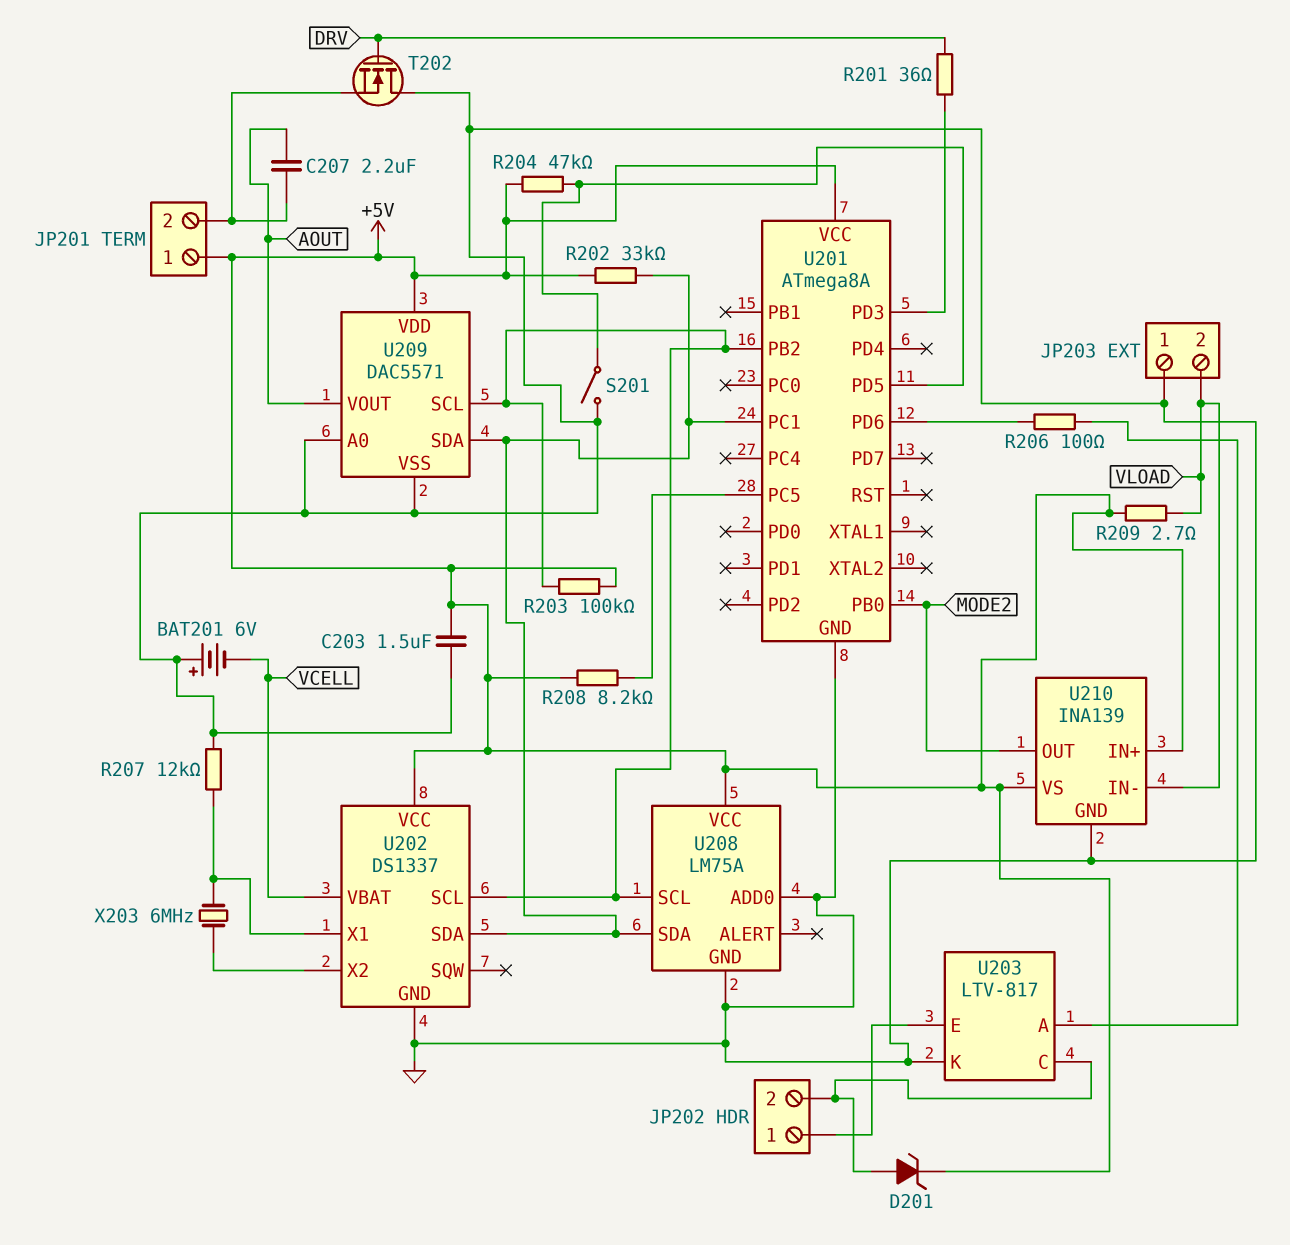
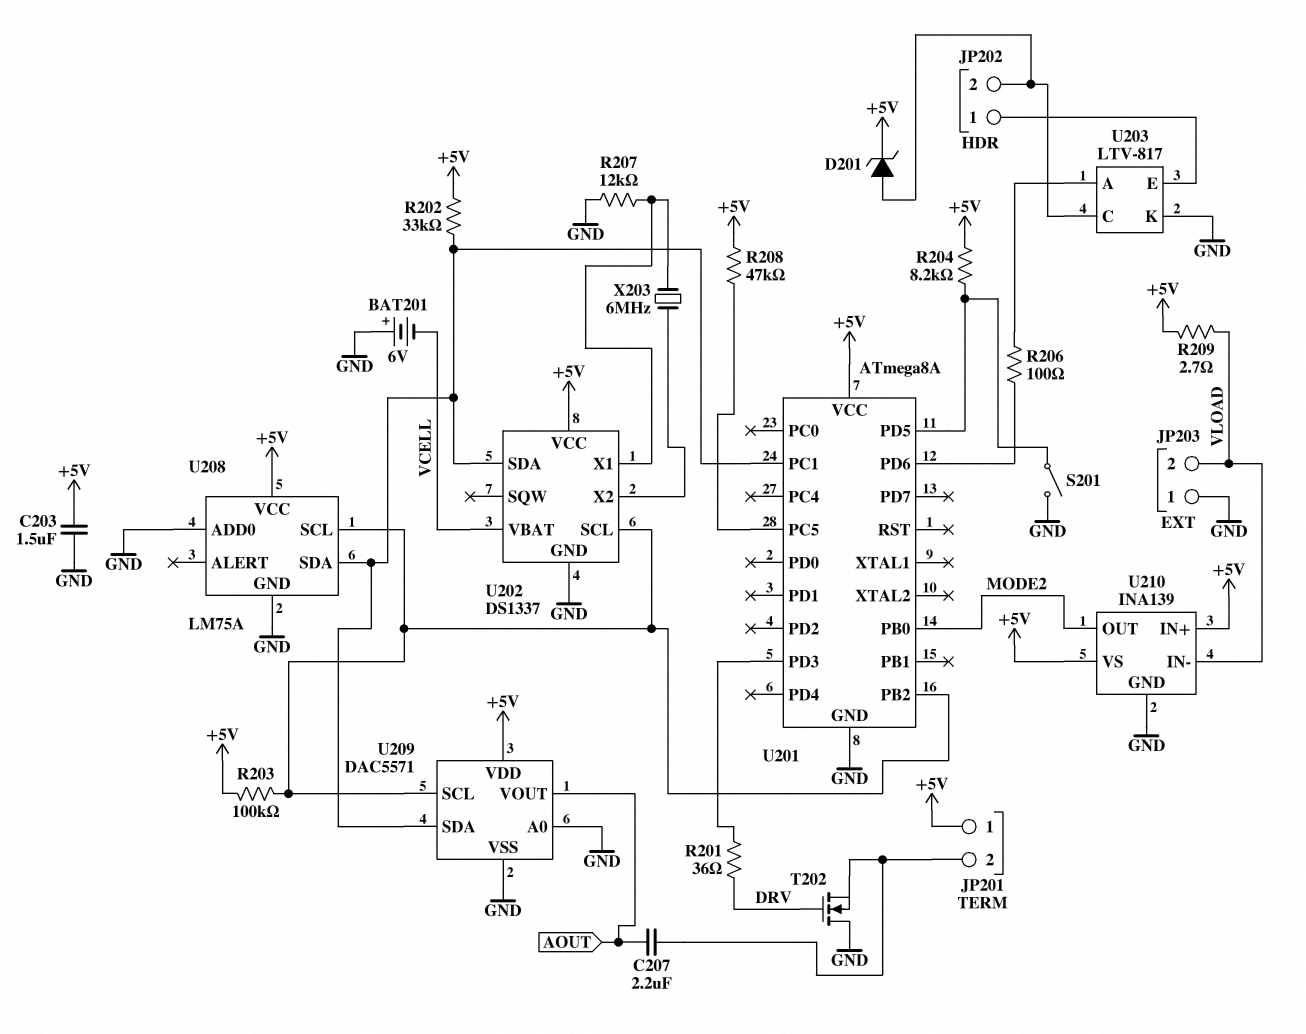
R204: 47k (+5V, U201/PD5) -> 8.2k (+5V, U201/PD5)
R208: 8.2k (+5V, U201/PC5) -> 47k (+5V, U201/PC5)

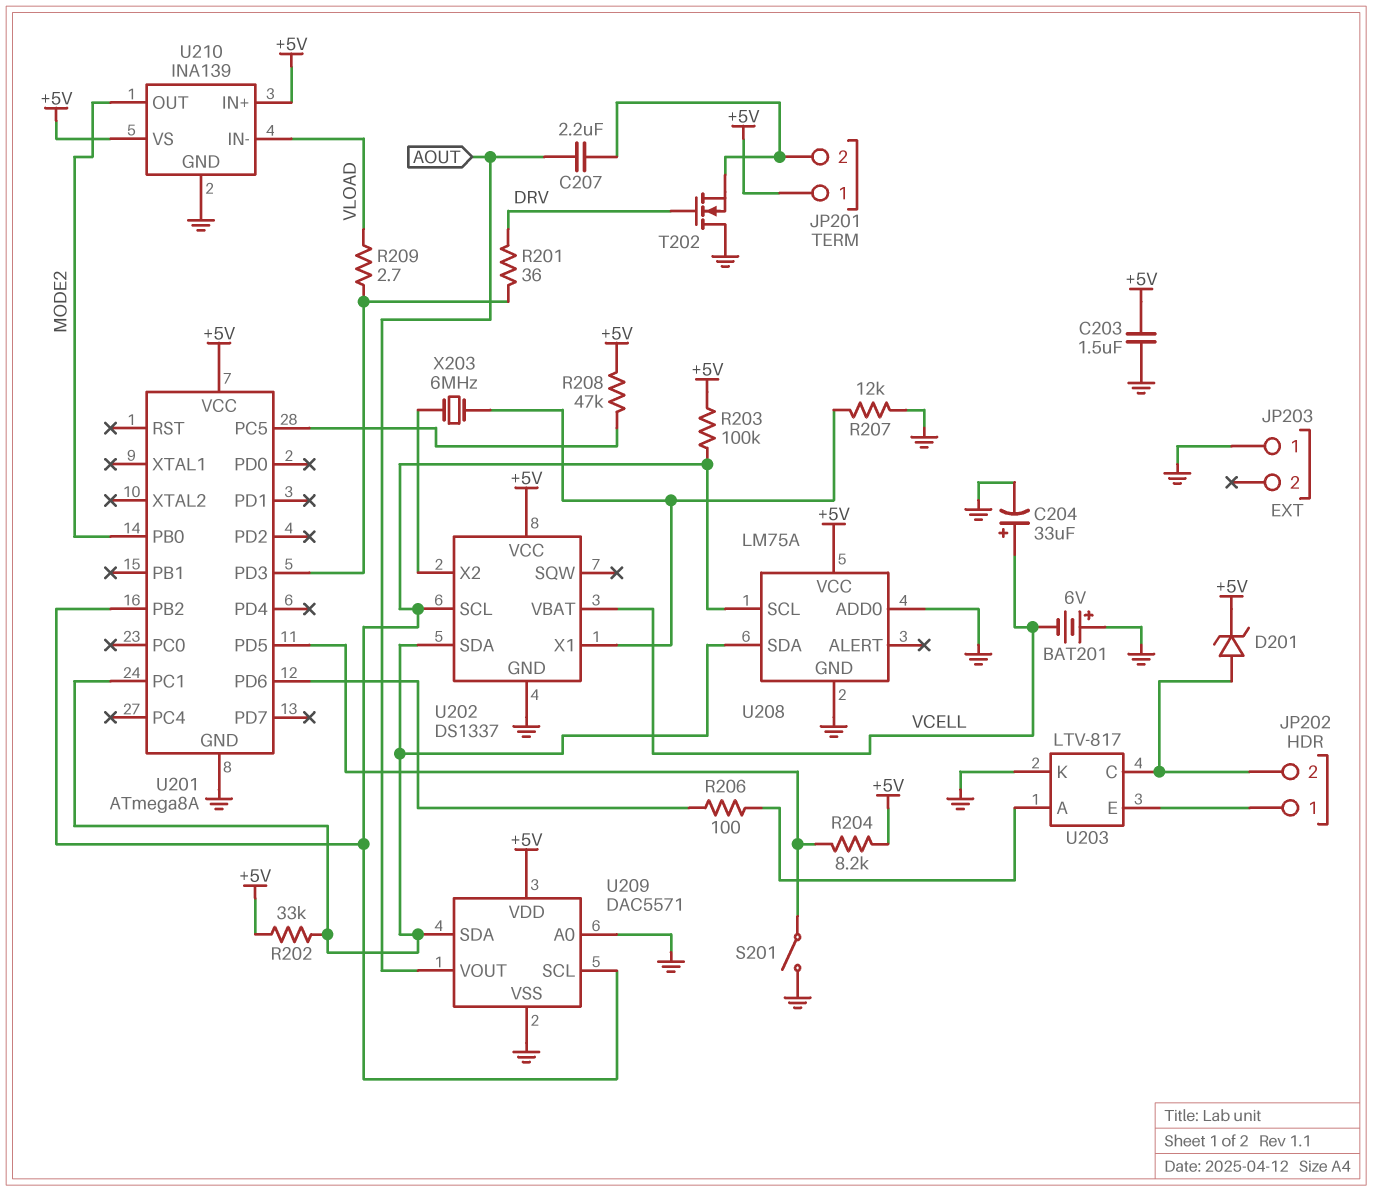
C204: none -> 33uF (plus VCELL, minus GND)
JP203 pin 2: VLOAD -> none
R209: 2.7 (+5V, VLOAD) -> 2.7 (U201/PD3, VLOAD)

